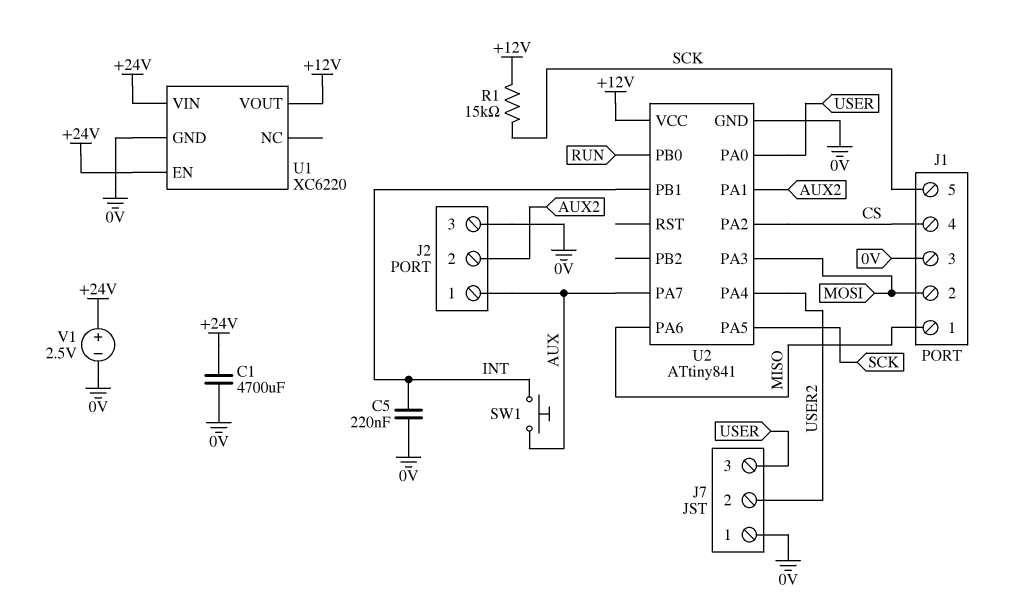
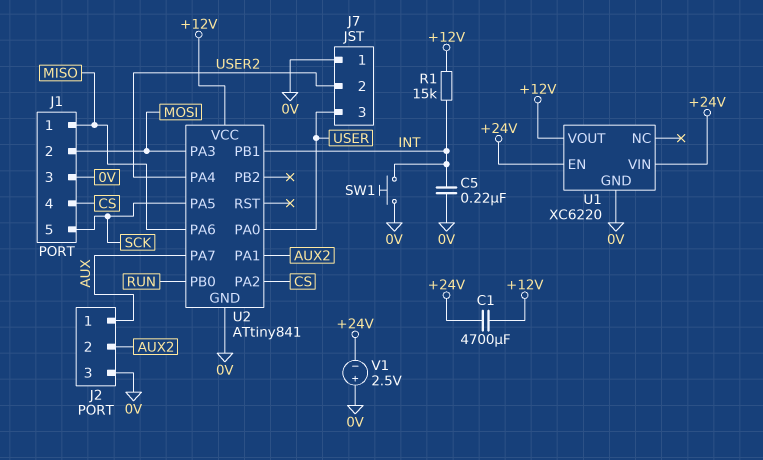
C1: 4700uF (+24V, 0V) -> 4700uF (+12V, +24V)
R1: 15k (+12V, SCK) -> 15k (+12V, INT)
SW1: button (AUX, INT) -> button (0V, INT)
V1: 2.5V (plus +24V, minus 0V) -> 2.5V (plus 0V, minus +24V)

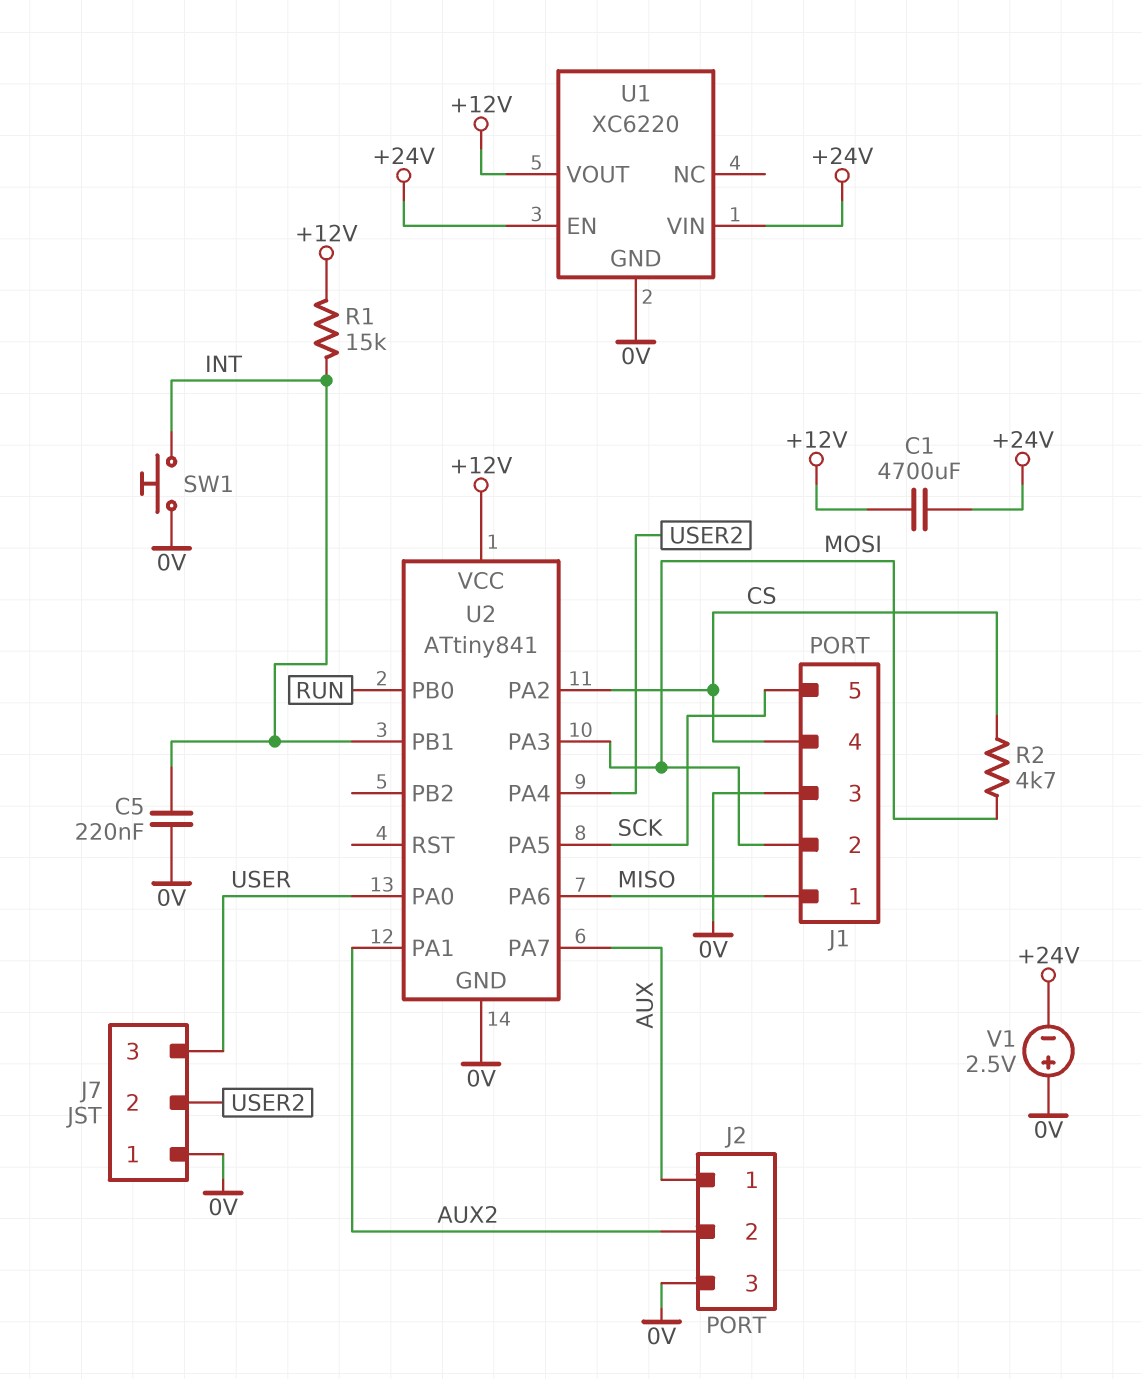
R2: none -> 4.7k (CS, MOSI)

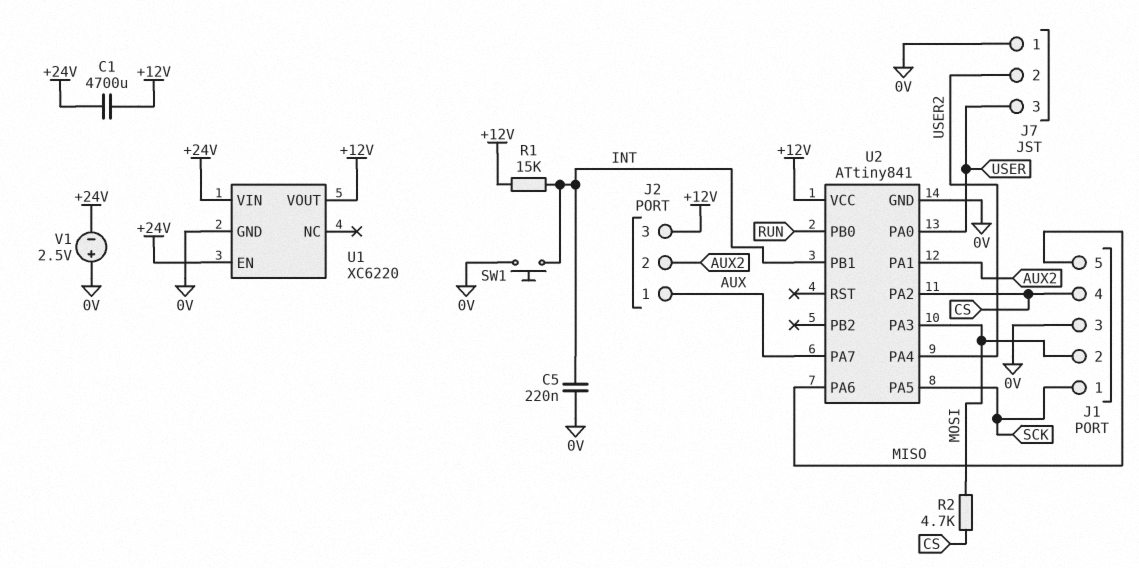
J1 pin 1: MISO -> SCK
J1 pin 5: SCK -> MISO
J2 pin 3: 0V -> +12V

